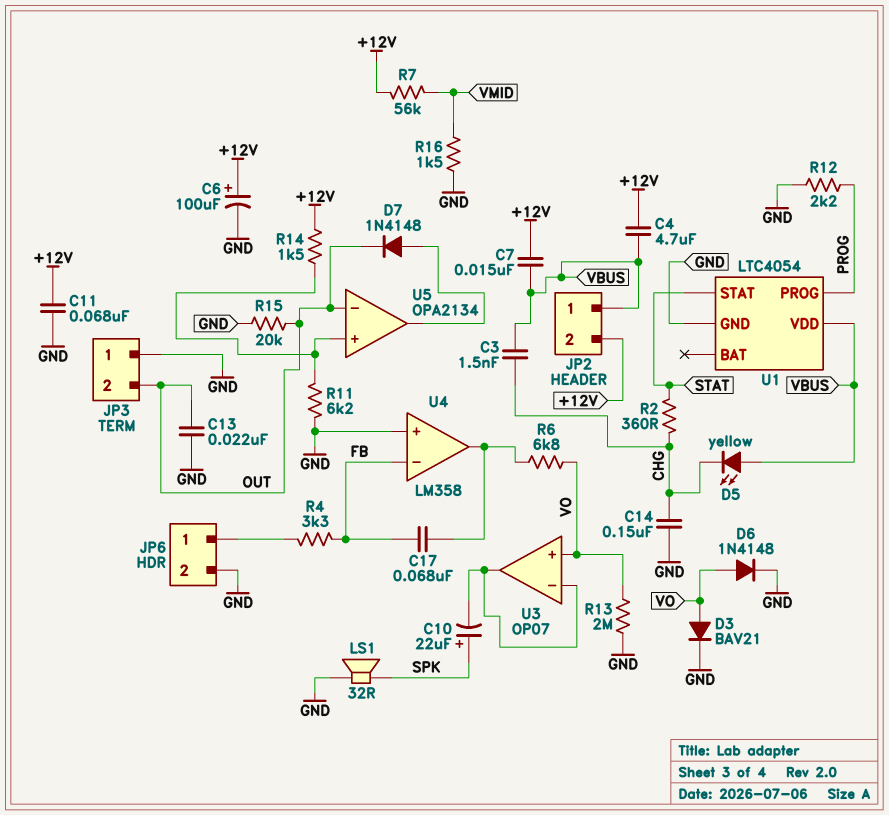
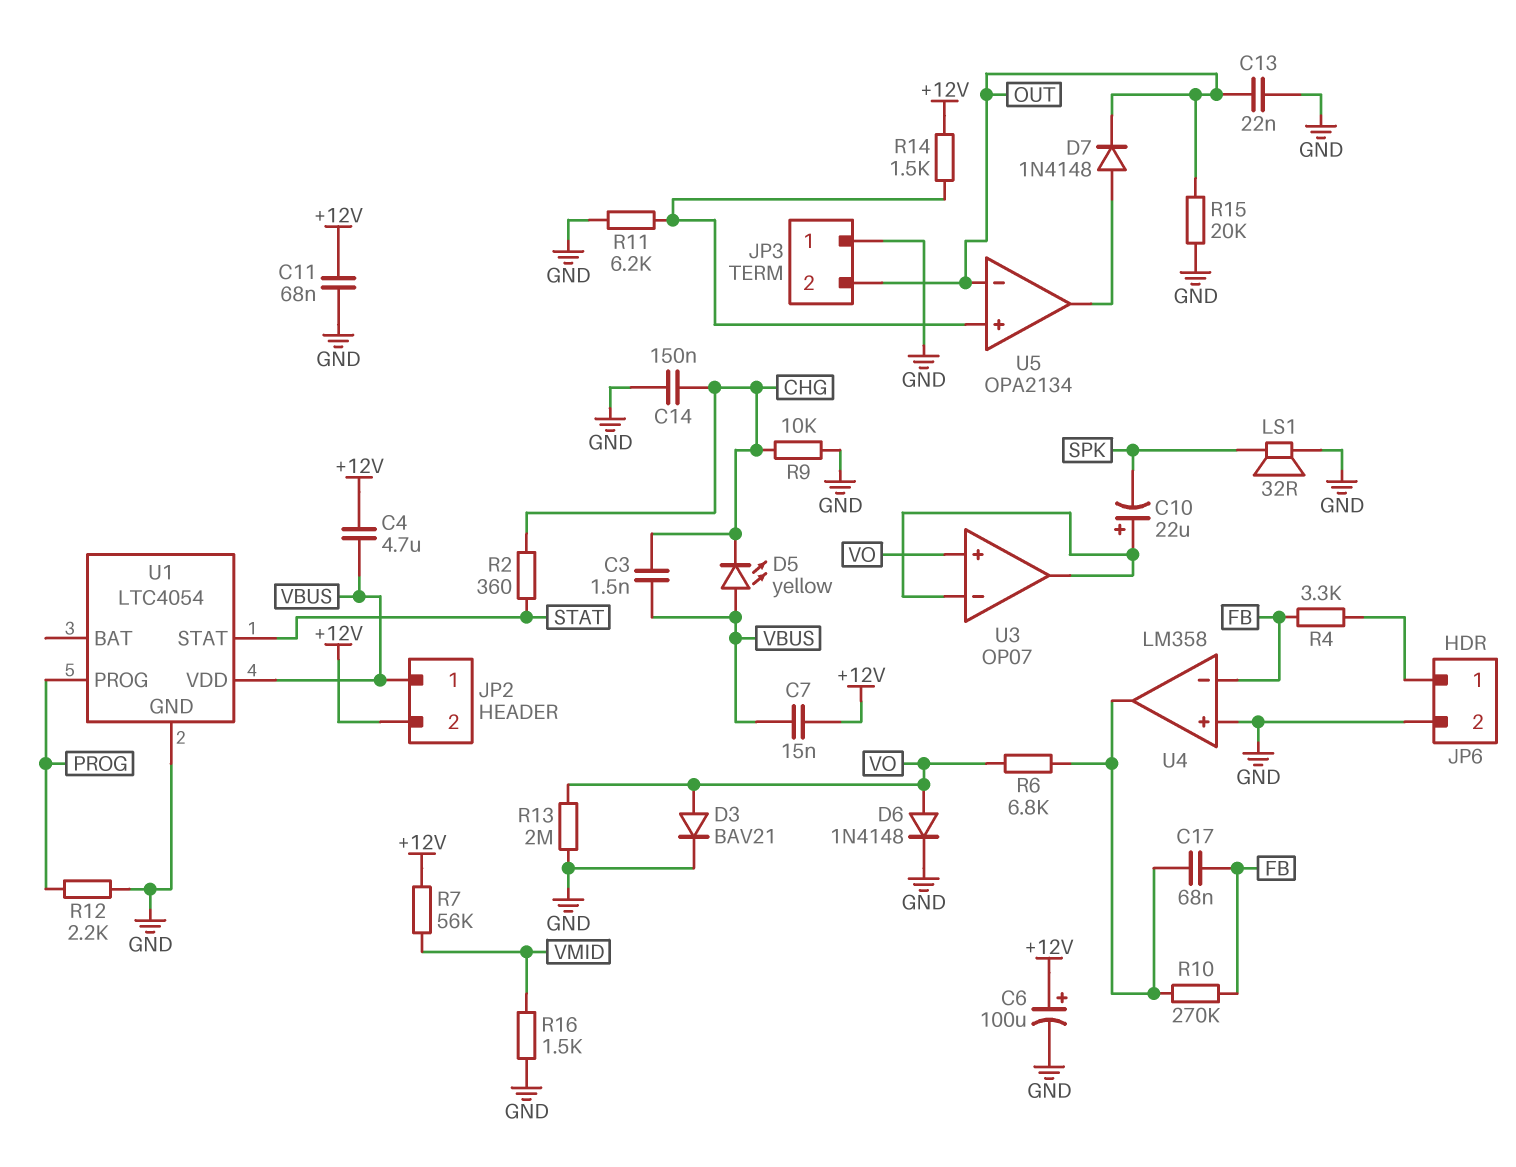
C10: 22uF (plus SPK, minus U3/in-) -> 22uF (plus U3/in-, minus SPK)
R9: none -> 10k (CHG, GND)
R10: none -> 270k (FB, U4/out)

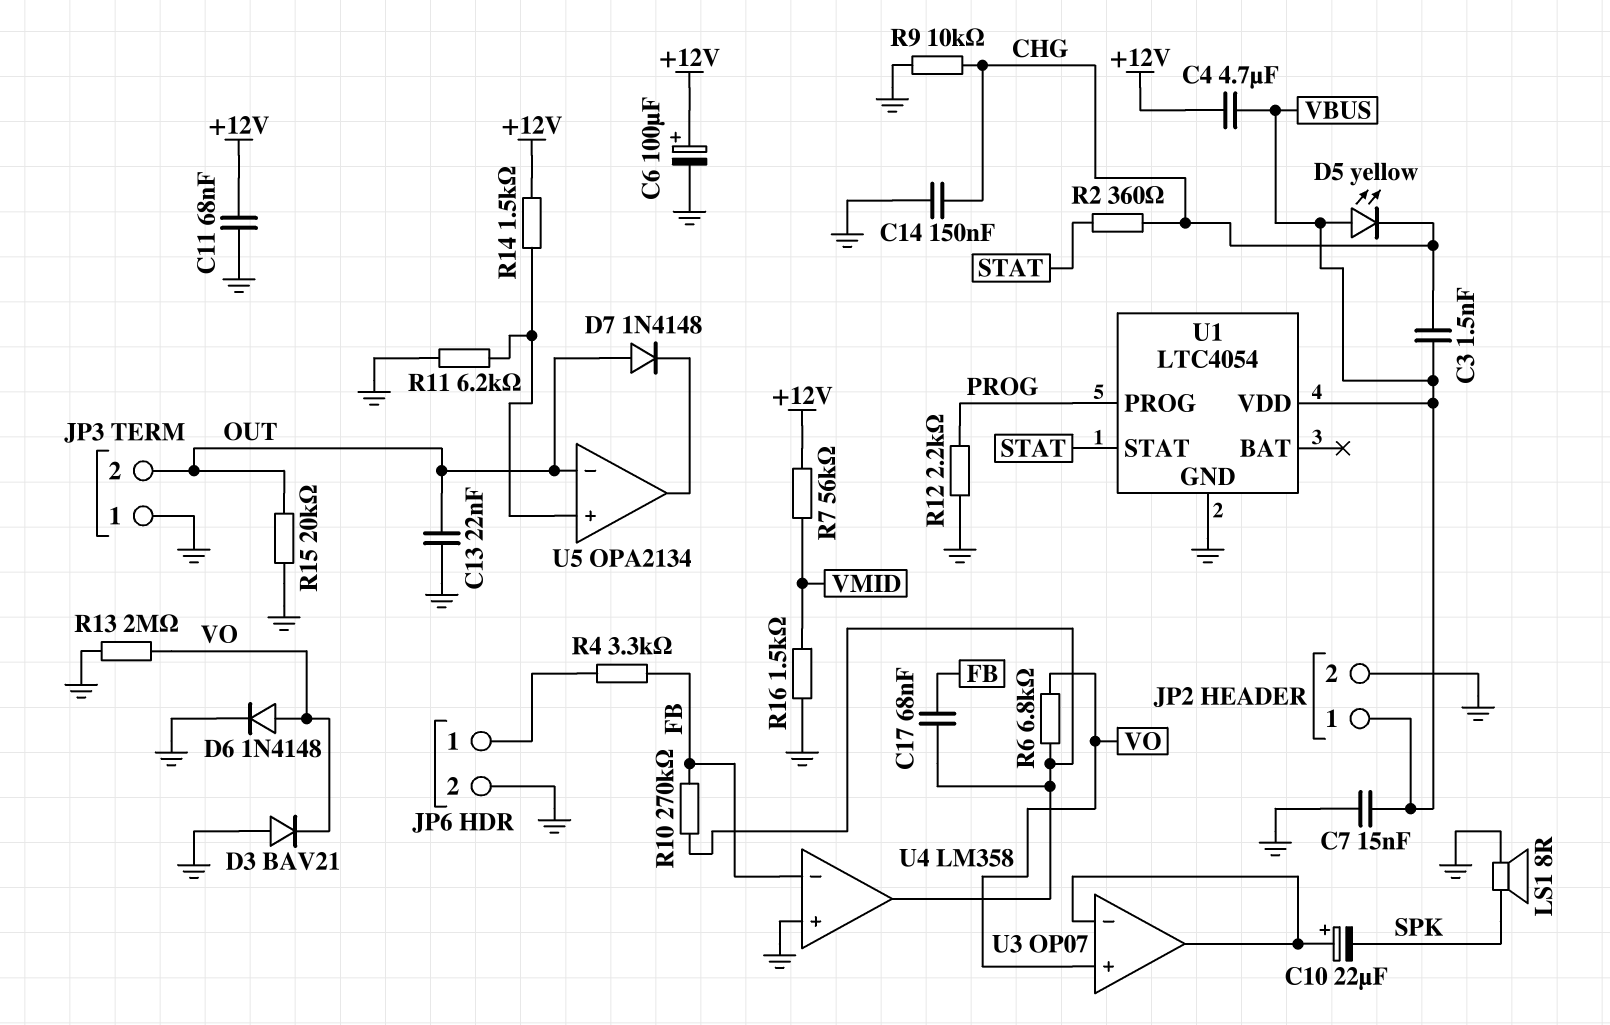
C7: 15nF (+12V, VBUS) -> 15nF (GND, VBUS)
D3: diode BAV21 (A VO, K GND) -> diode BAV21 (A GND, K VO)
D7: diode 1N4148 (A U5/out, K OUT) -> diode 1N4148 (A OUT, K U5/out)
JP2 pin 2: +12V -> GND
LS1: speaker 32R (GND, SPK) -> speaker 8R (GND, SPK)

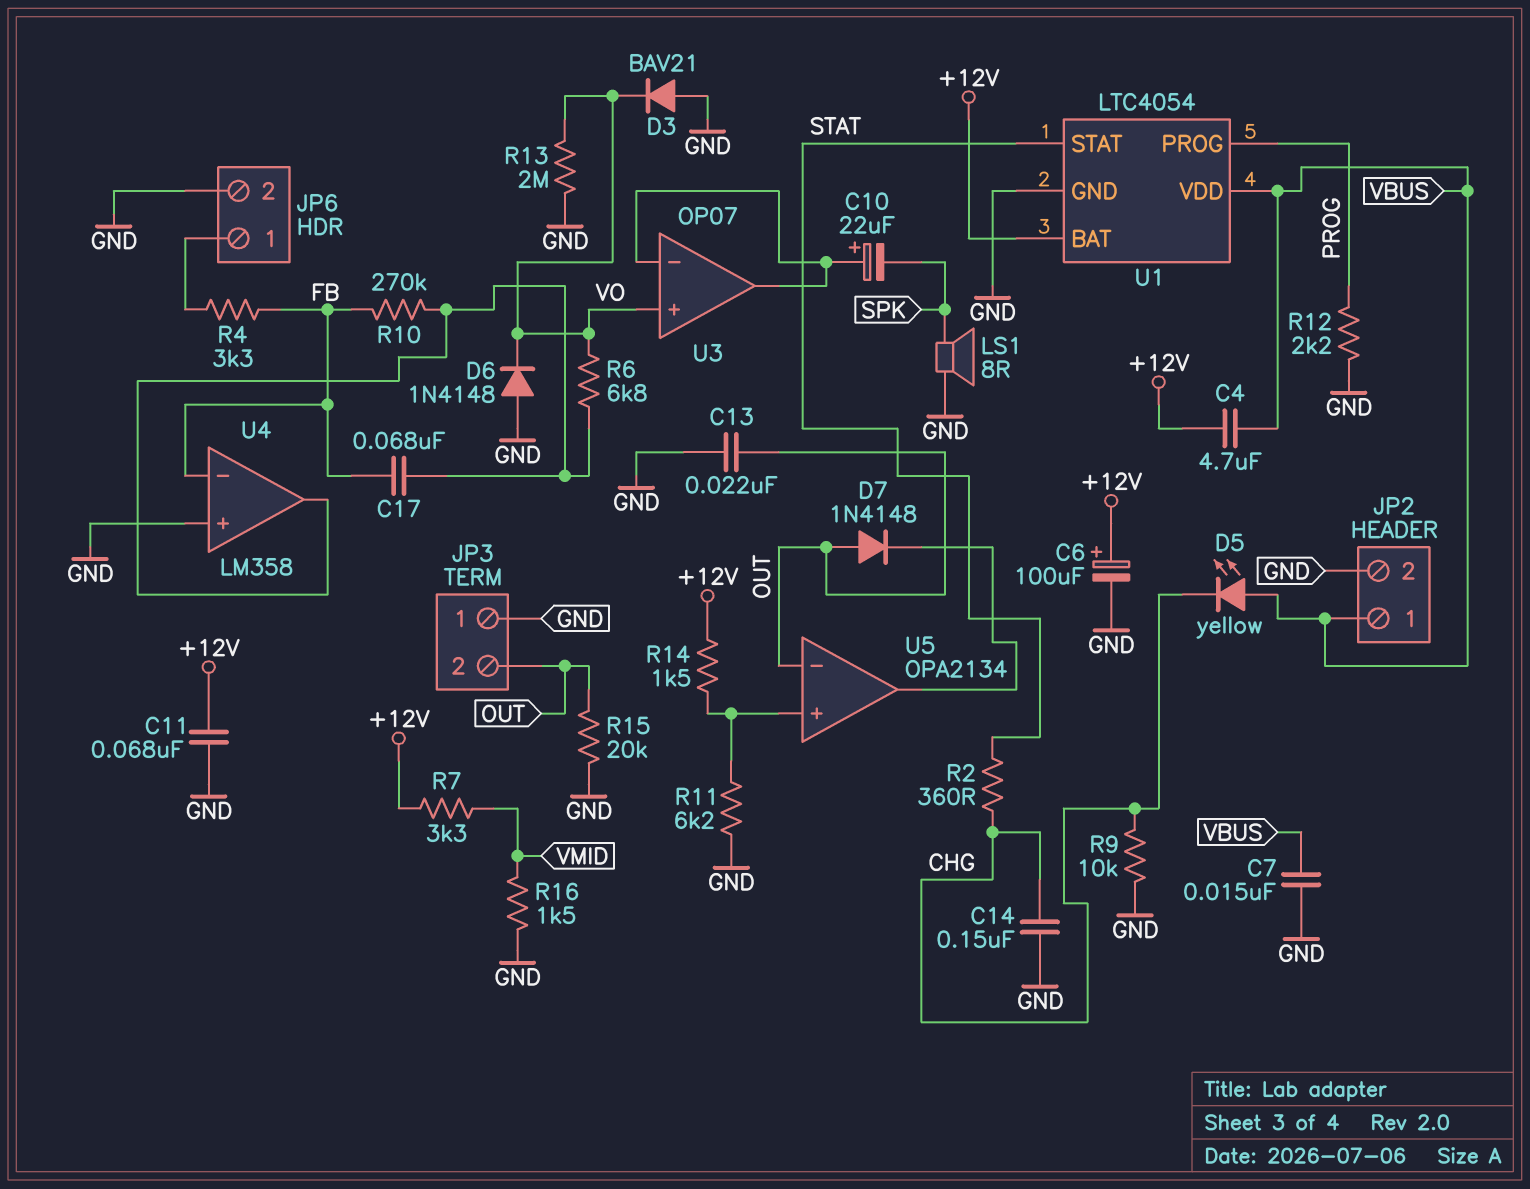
C3: 1.5nF (CHG, VBUS) -> none
D6: diode 1N4148 (A VO, K GND) -> diode 1N4148 (A GND, K VO)
R7: 56k (+12V, VMID) -> 3.3k (+12V, VMID)
U1 pin BAT: none -> +12V

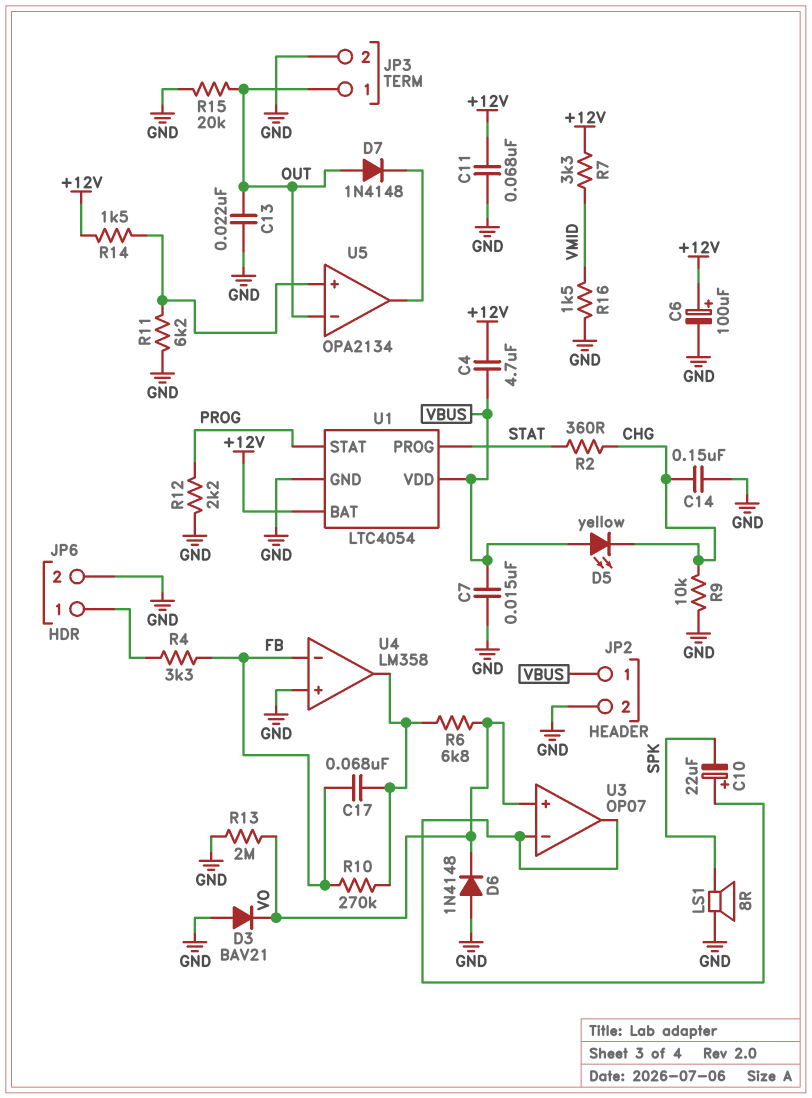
JP3 pin 1: GND -> OUT
JP3 pin 2: OUT -> GND
U1 pin PROG: PROG -> STAT
U1 pin STAT: STAT -> PROG

